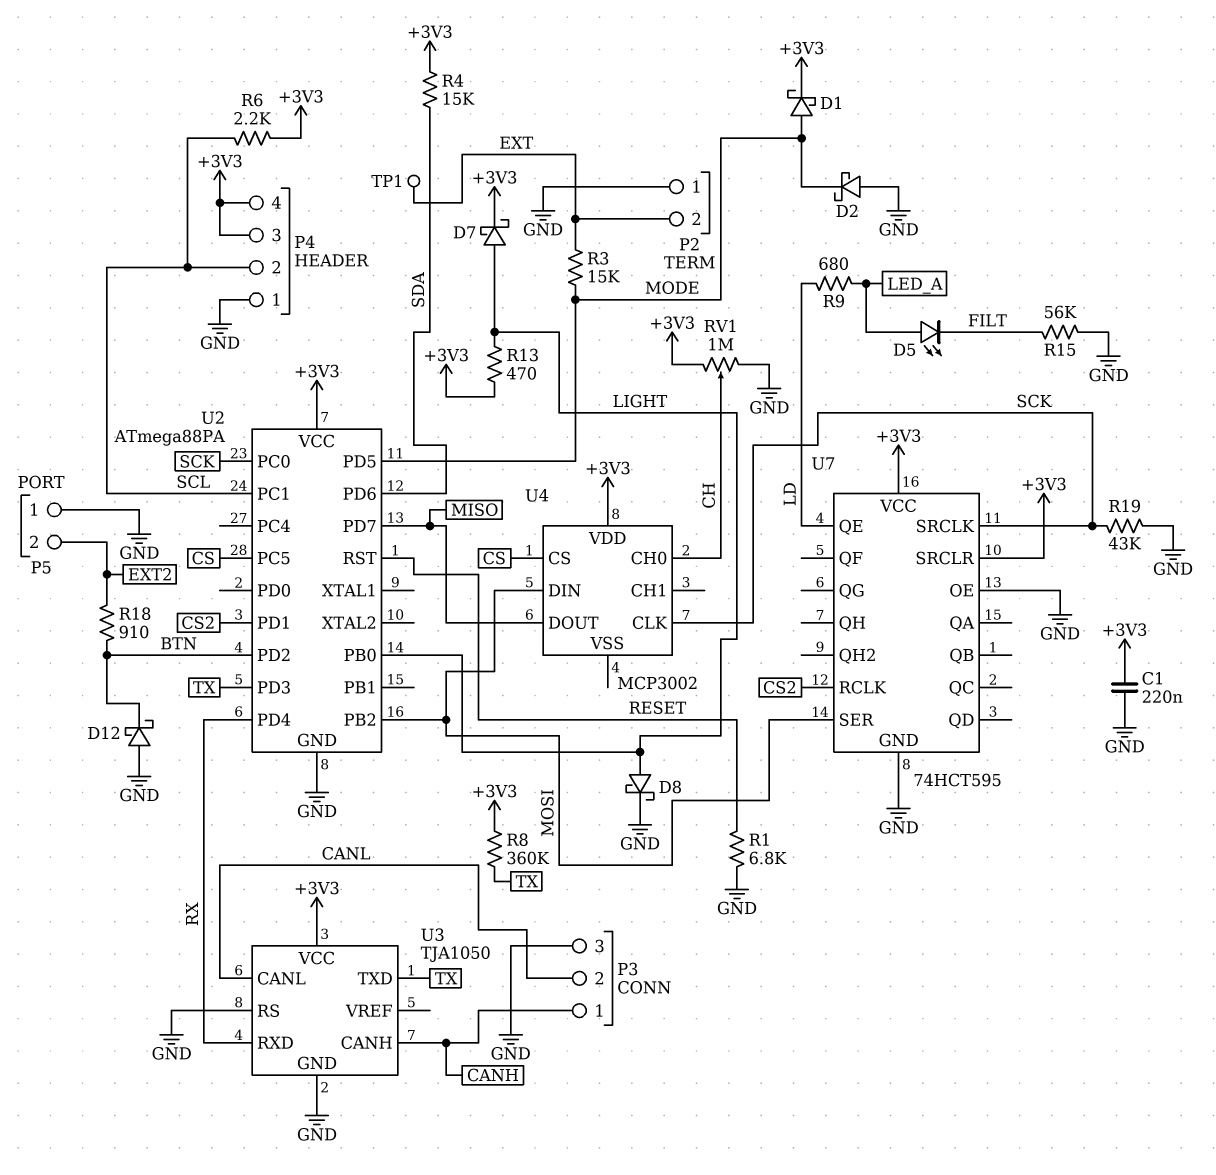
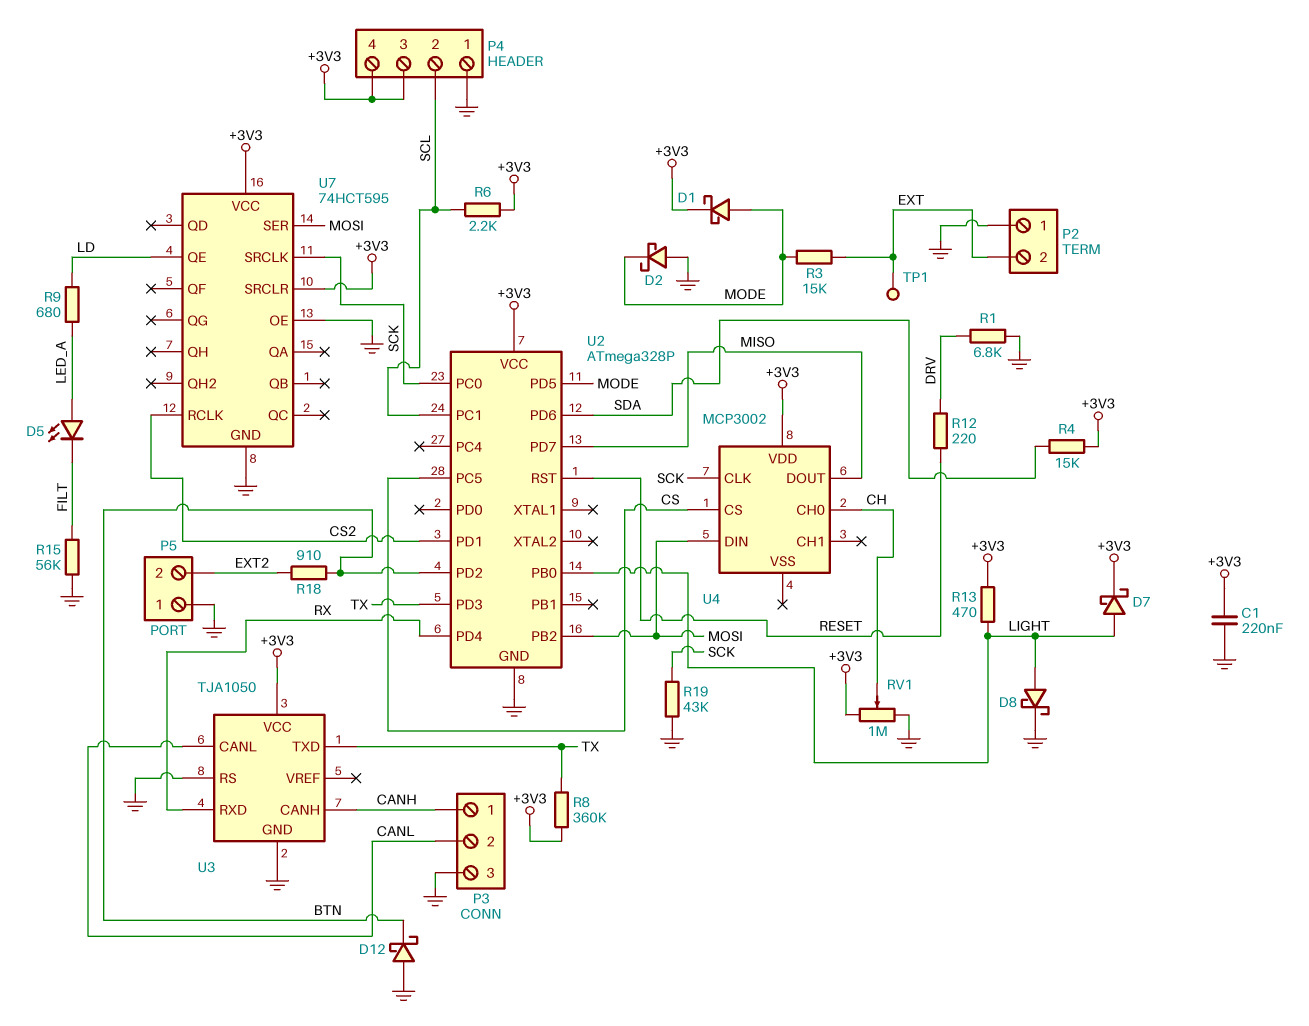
R1: 6.8k (GND, RESET) -> 6.8k (DRV, GND)
R12: none -> 220 (DRV, RESET)
U2: ATmega88PA -> ATmega328P

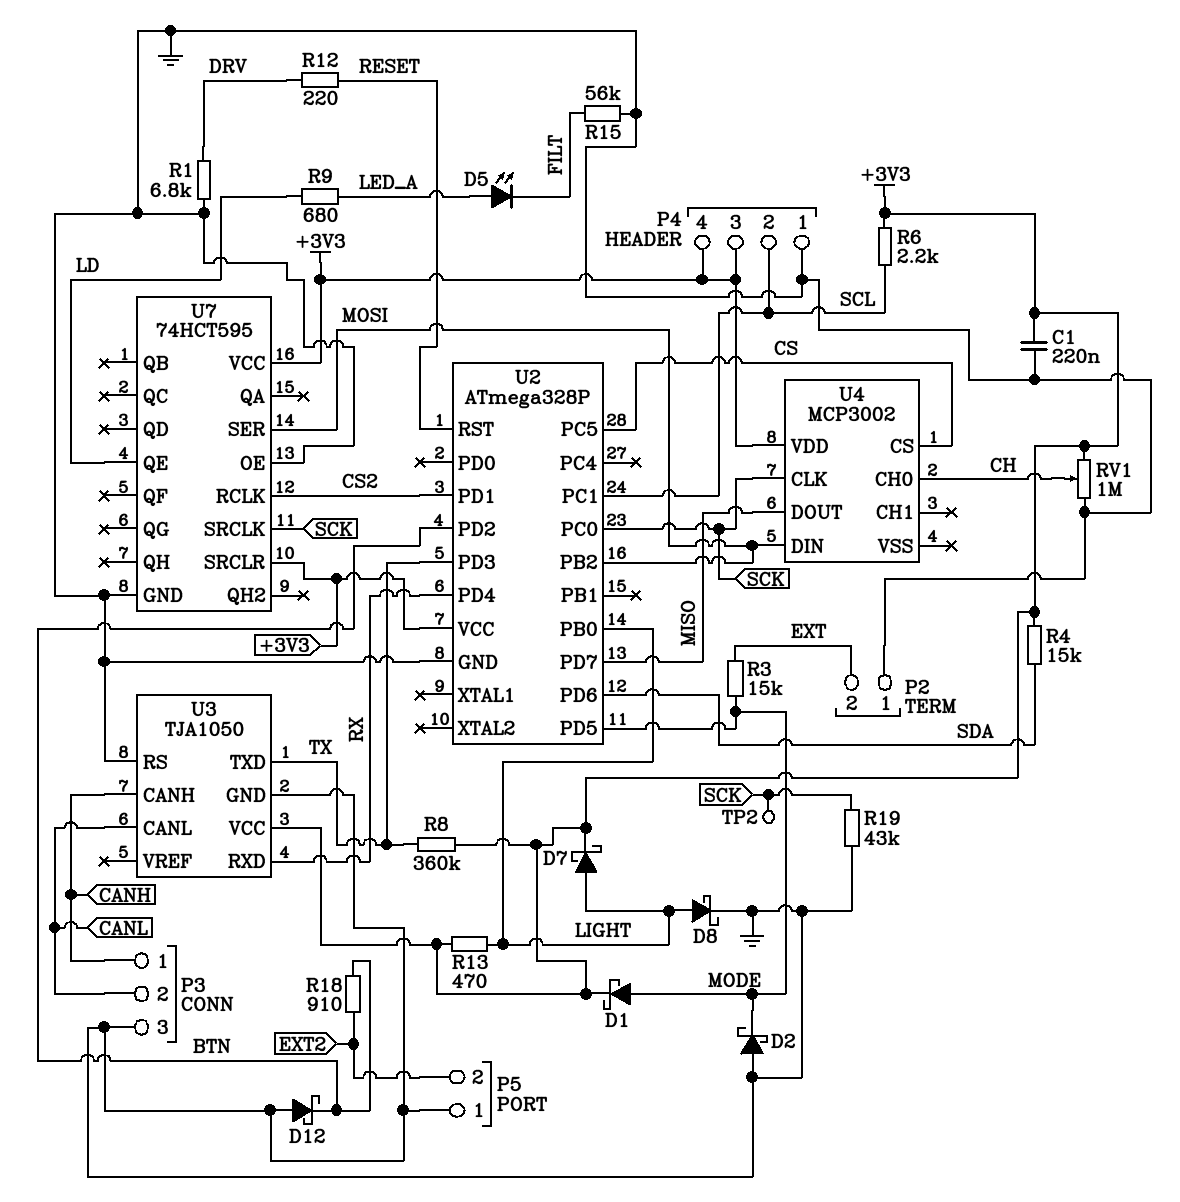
TP1: test point (EXT) -> none
TP2: none -> test point (SCK)

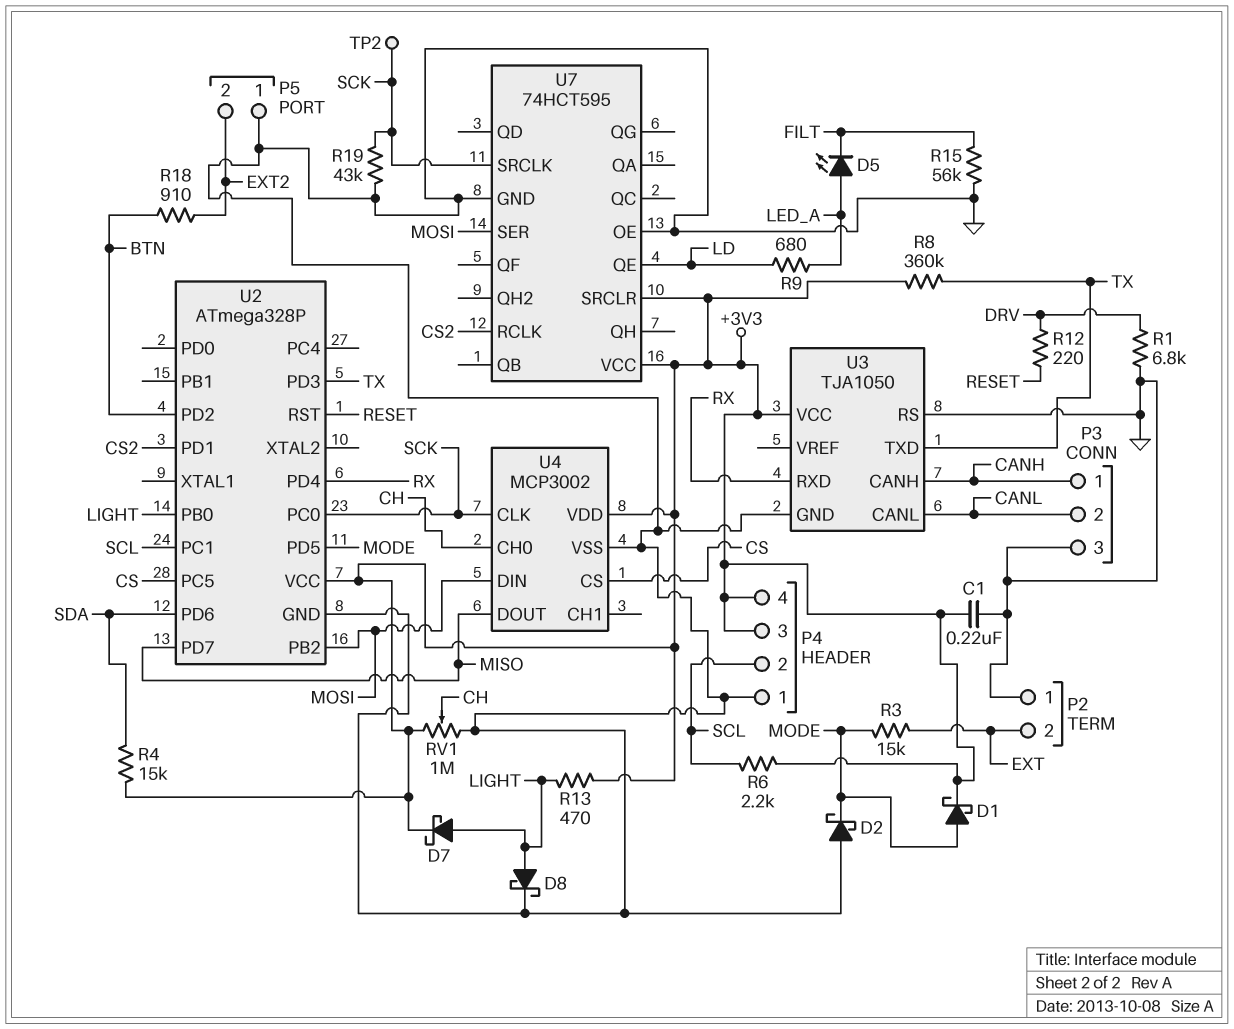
D12: schottky (A GND, K BTN) -> none
U4 pin VSS: none -> GND

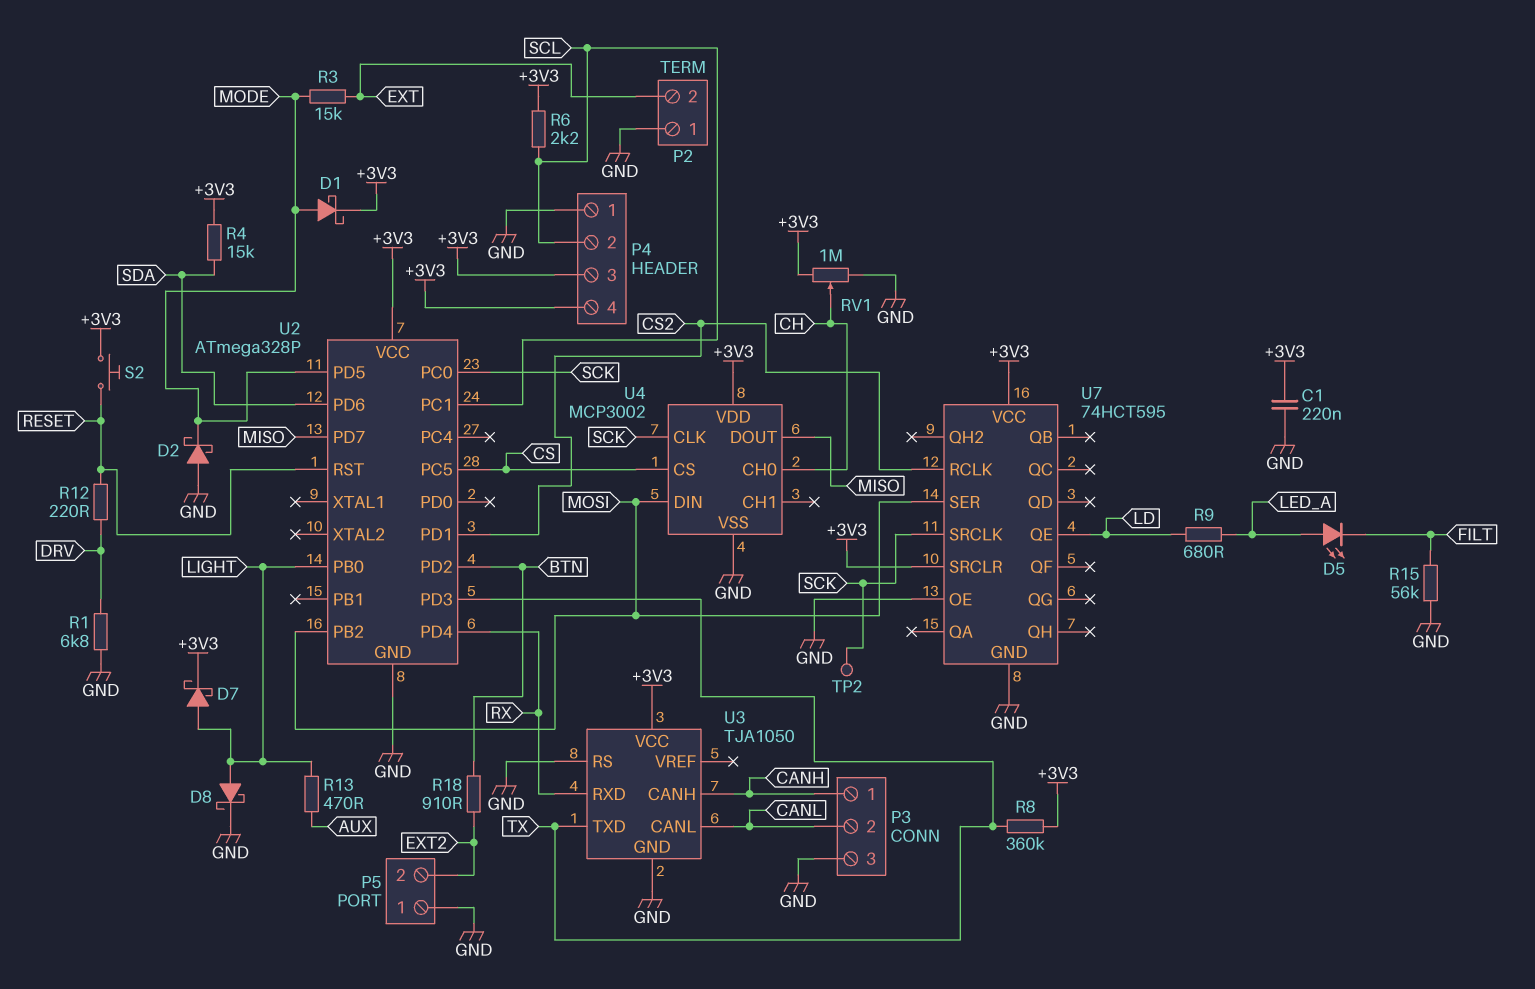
R13: 470 (+3V3, LIGHT) -> 470 (AUX, LIGHT)
R19: 43k (GND, SCK) -> none
S2: none -> button (+3V3, RESET)

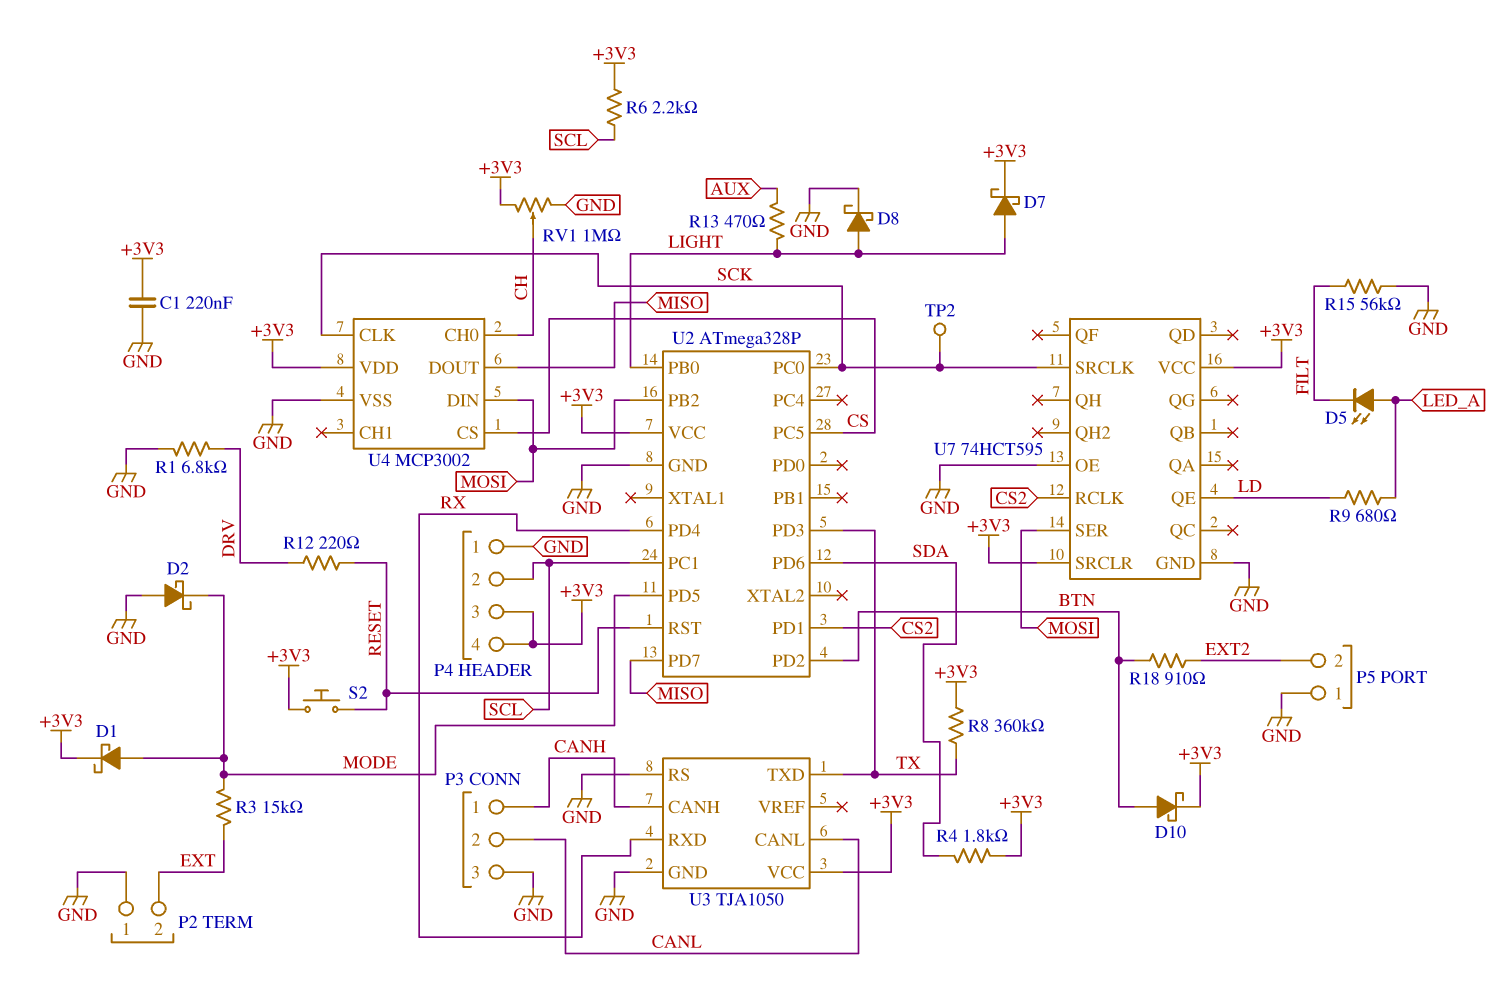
D10: none -> schottky (A BTN, K +3V3)
R4: 15k (+3V3, SDA) -> 1.8k (+3V3, SDA)

